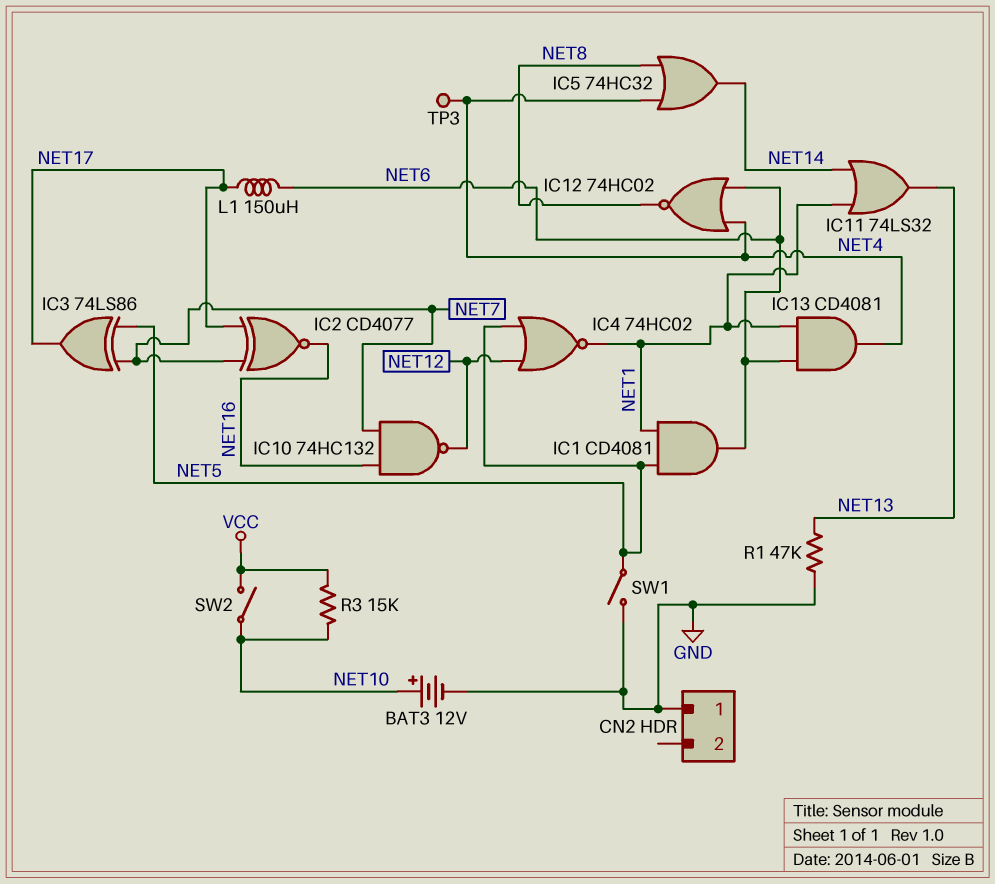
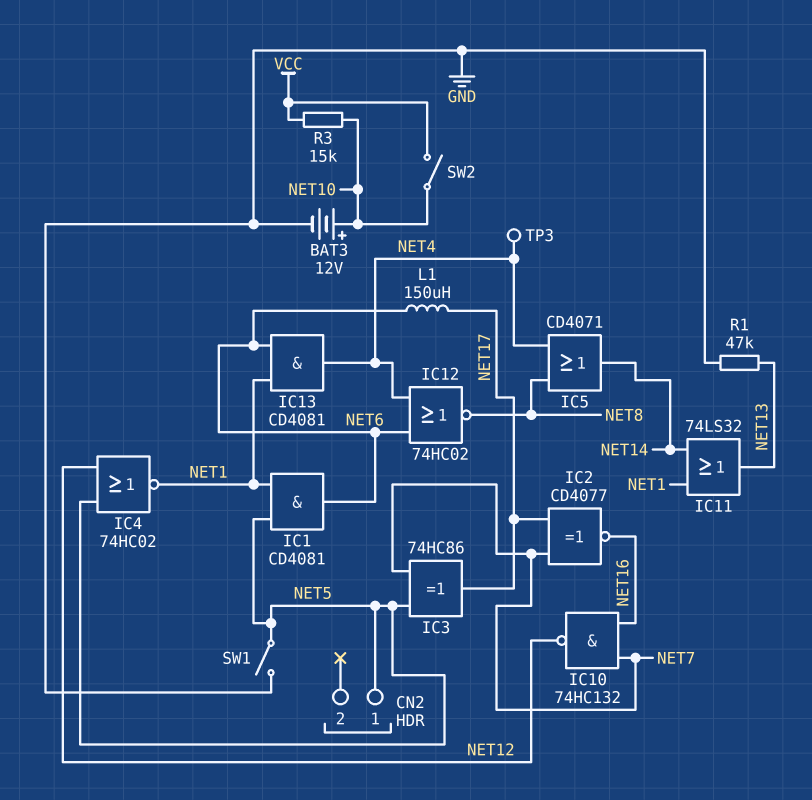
CN2 pin 1: GND -> NET5
IC3: XOR 74LS86 (in NET5, in NET7, out NET17) -> XOR 74HC86 (in NET5, in NET7, out NET17)
IC5: OR 74HC32 (in NET4, in NET8, out NET14) -> OR CD4071 (in NET4, in NET8, out NET14)

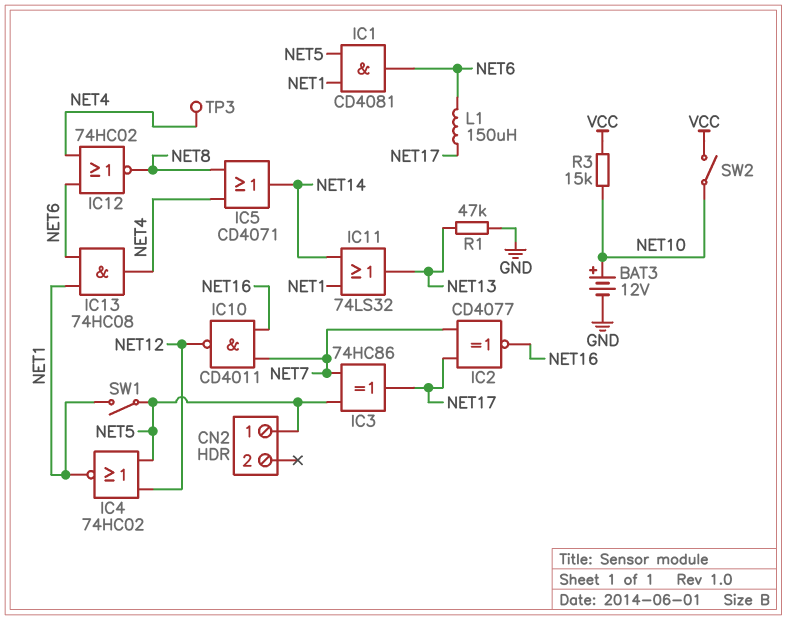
IC10: NAND 74HC132 (in NET7, in NET16, out NET12) -> NAND CD4011 (in NET7, in NET16, out NET12)
IC13: AND CD4081 (in NET1, in NET6, out NET4) -> AND 74HC08 (in NET1, in NET6, out NET4)
SW1: switch (GND, NET5) -> switch (NET1, NET5)

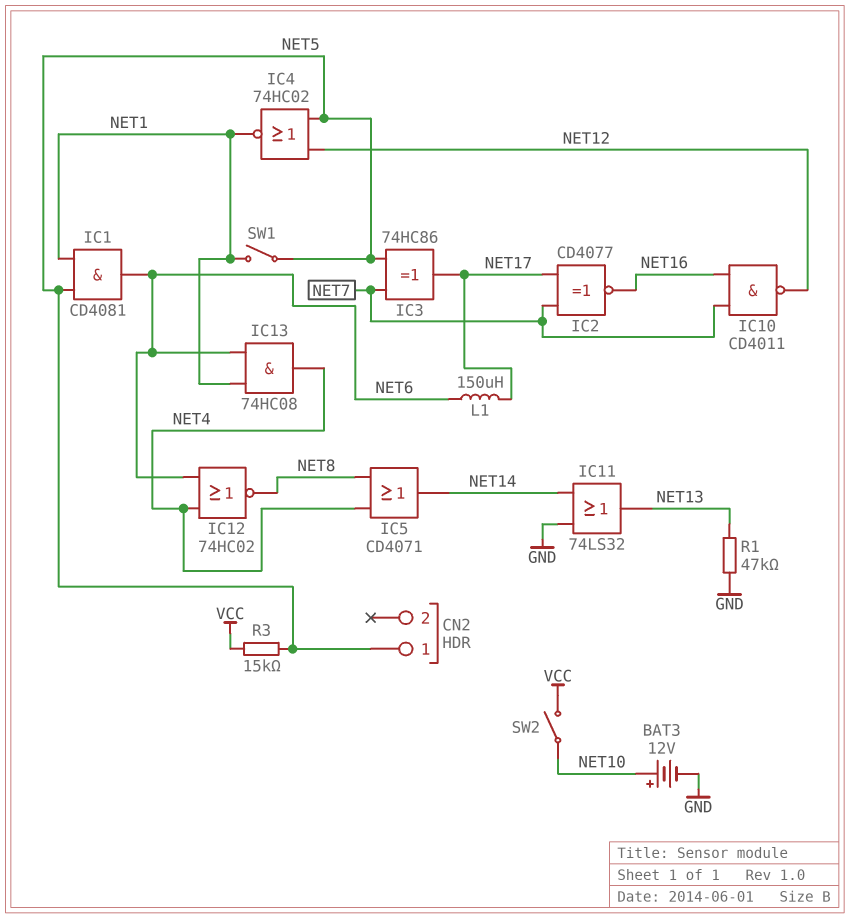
IC11: OR 74LS32 (in NET1, in NET14, out NET13) -> OR 74LS32 (in GND, in NET14, out NET13)
R3: 15k (NET10, VCC) -> 15k (NET5, VCC)
TP3: test point (NET4) -> none

